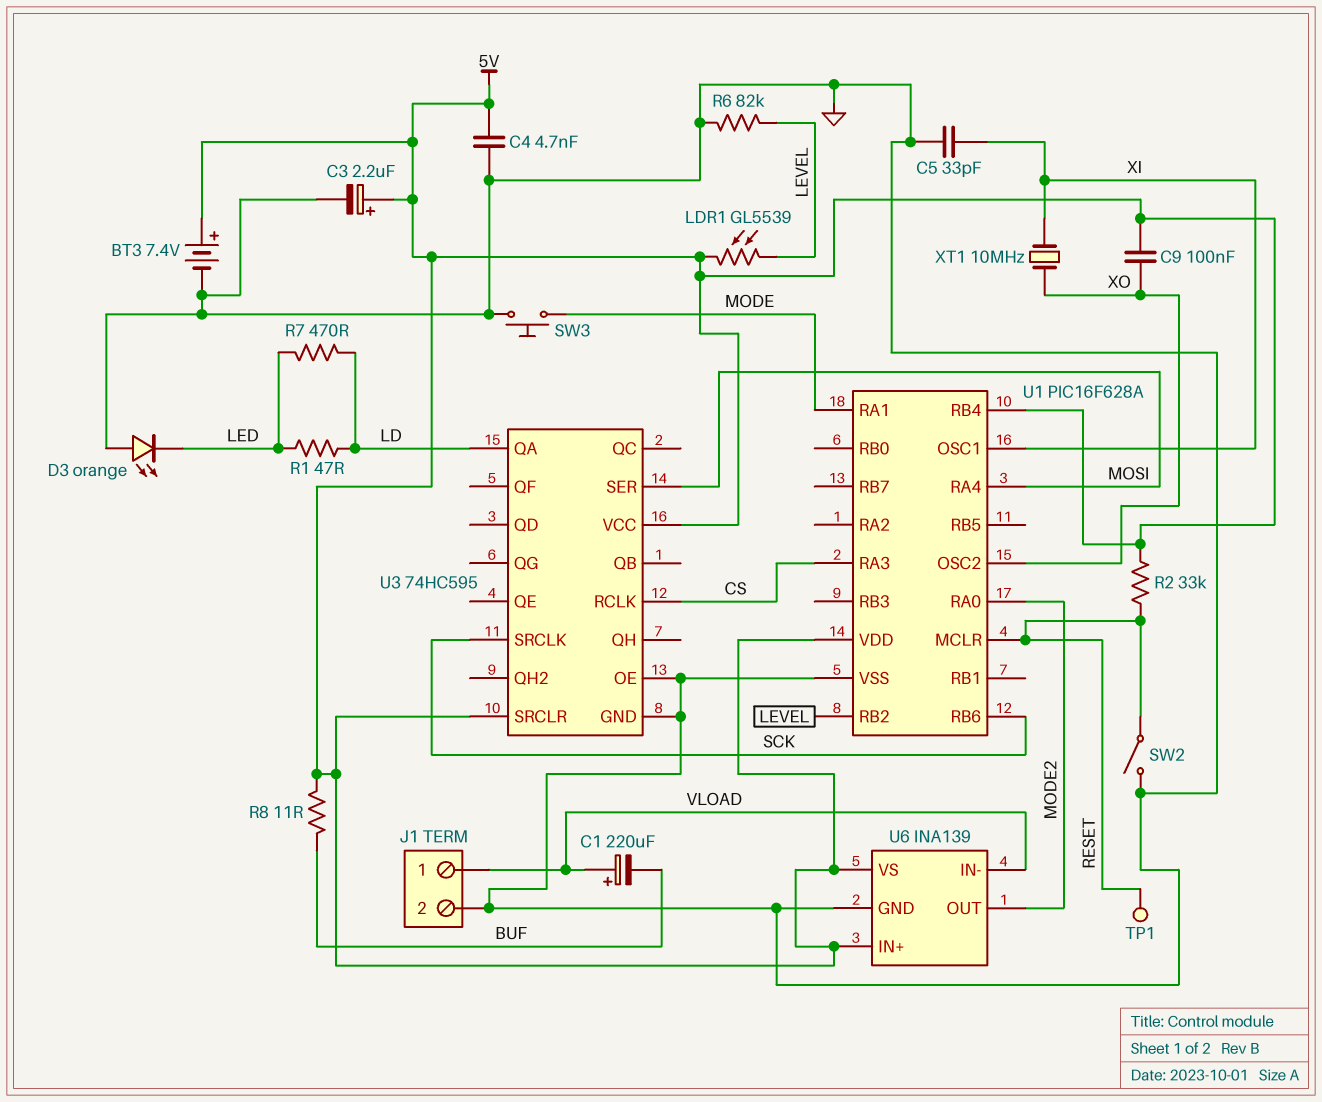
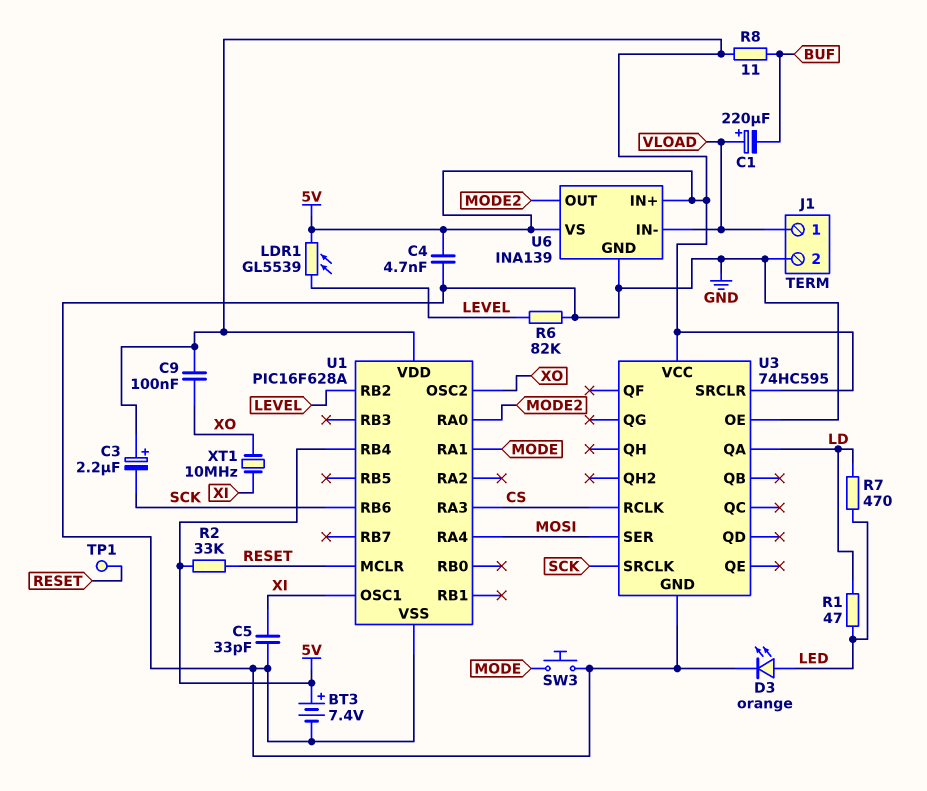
C3: 2.2uF (plus 5V, minus GND) -> 2.2uF (plus 5V, minus SCK)
D3: LED orange (A GND, K LED) -> LED orange (A LED, K GND)
SW2: switch (GND, RESET) -> none

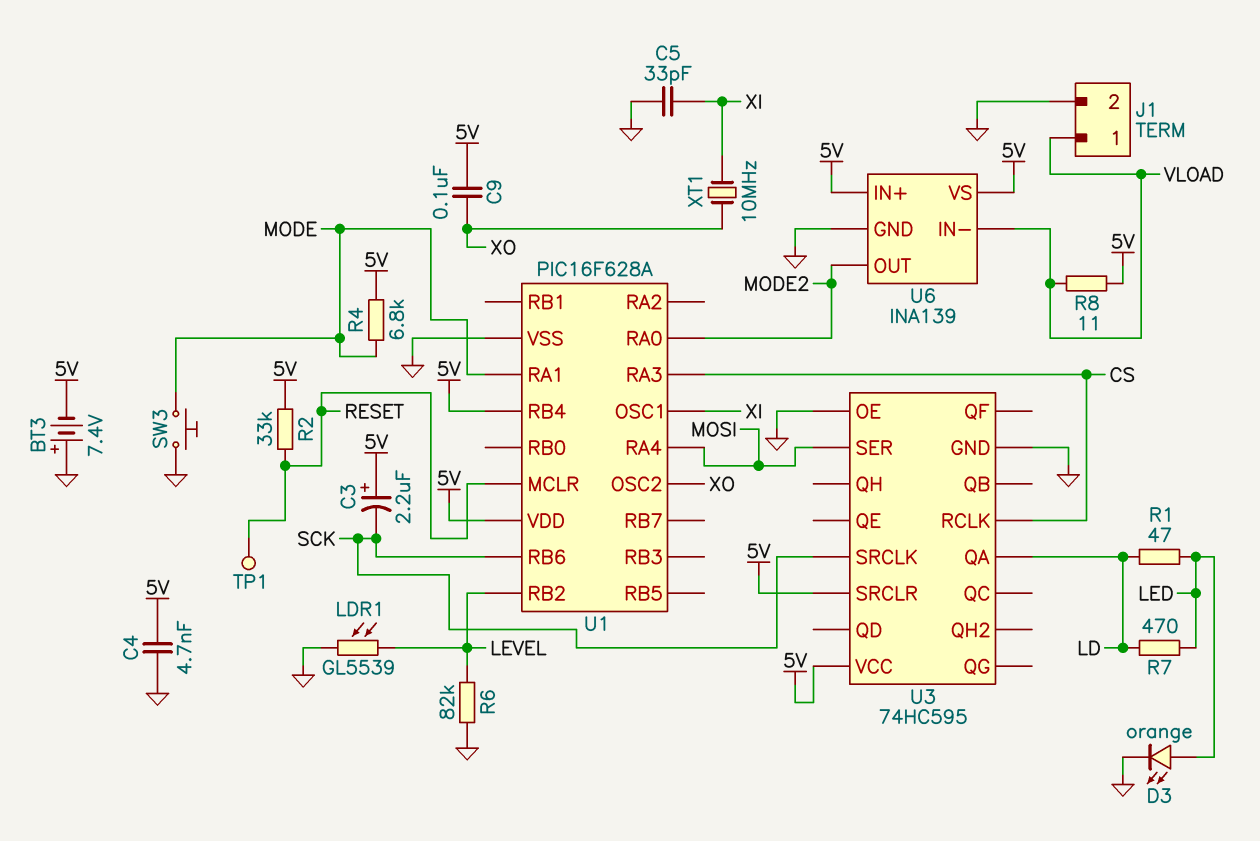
BT3: 7.4V (plus 5V, minus GND) -> 7.4V (plus GND, minus 5V)
C1: 220uF (plus VLOAD, minus BUF) -> none
LDR1: GL5539 (5V, LEVEL) -> GL5539 (GND, LEVEL)
R4: none -> 6.8k (5V, MODE)
R8: 11 (5V, BUF) -> 11 (5V, VLOAD)

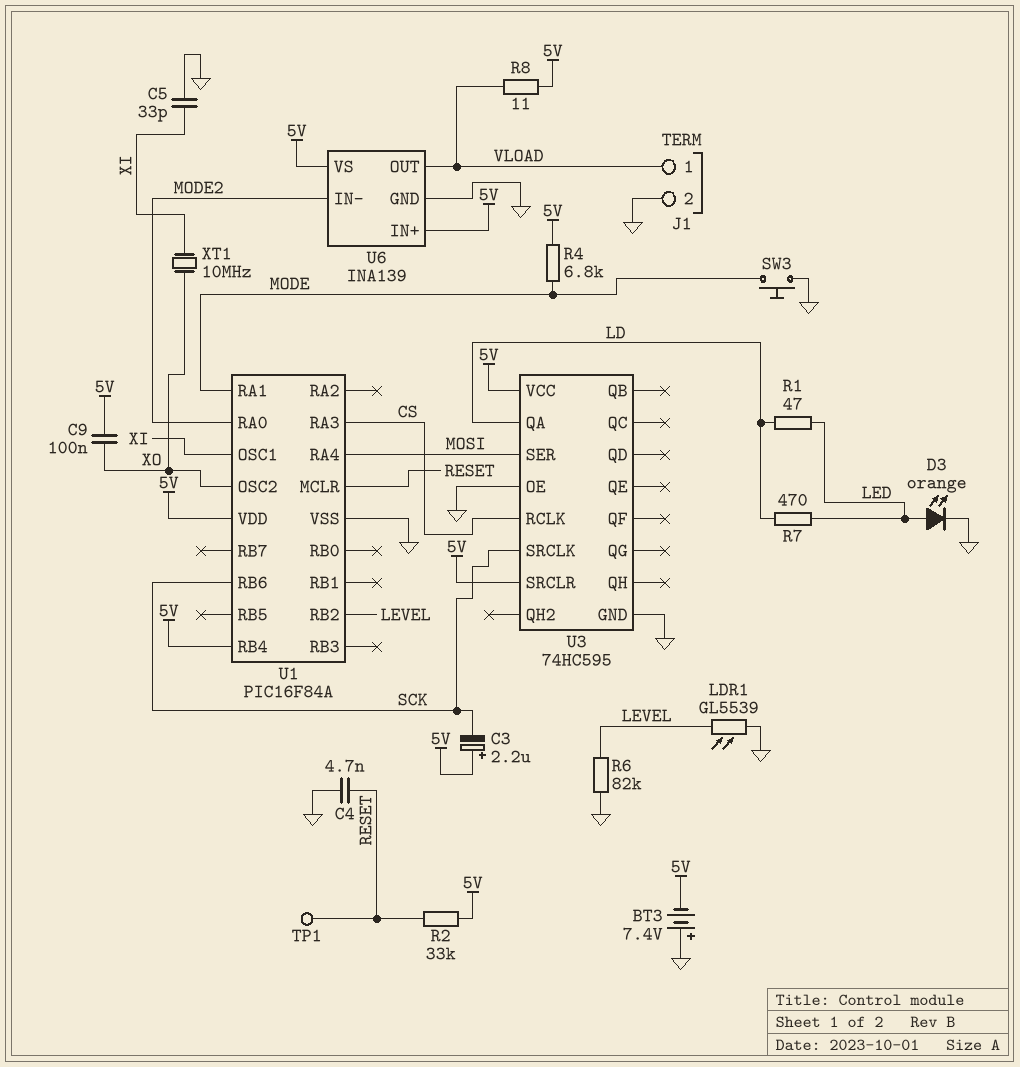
C4: 4.7nF (5V, GND) -> 4.7nF (GND, RESET)
U1: PIC16F628A -> PIC16F84A
U6 pin IN-: VLOAD -> MODE2
U6 pin OUT: MODE2 -> VLOAD

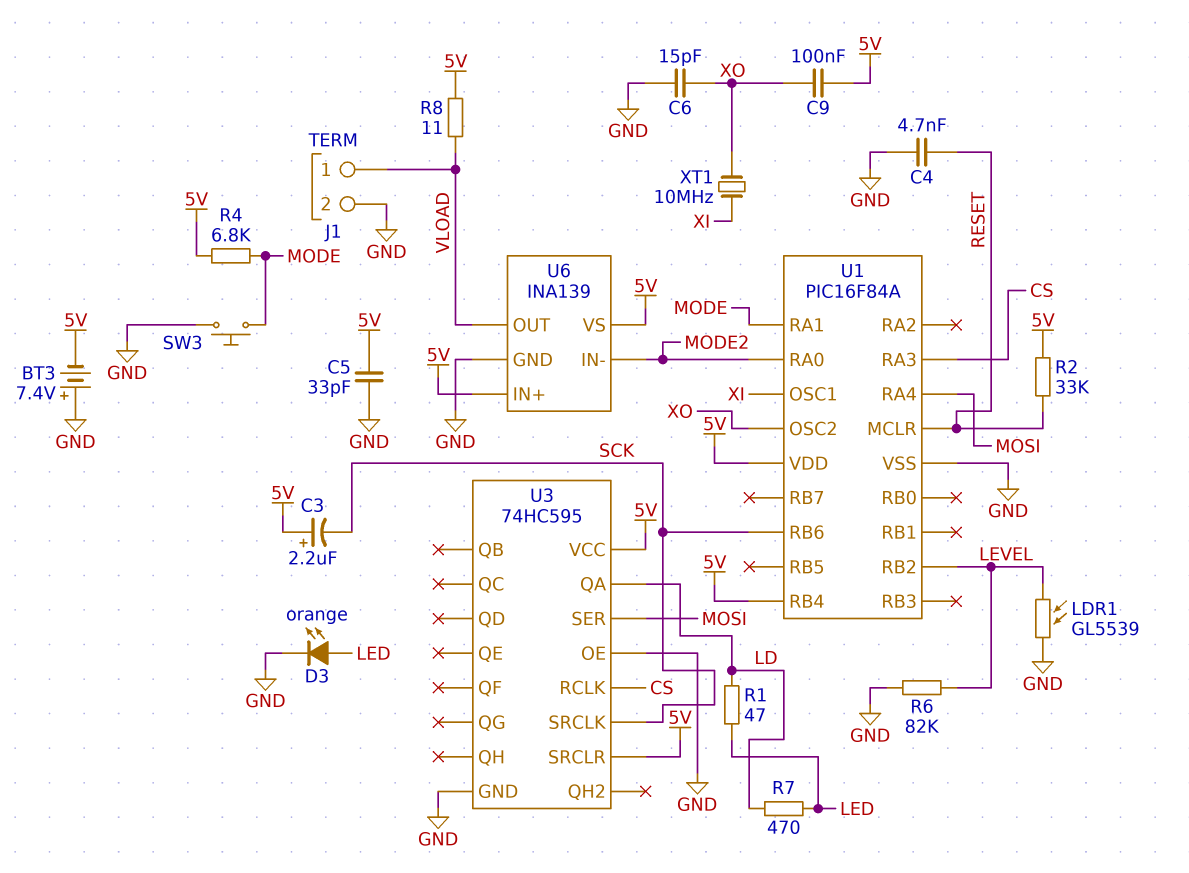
C5: 33pF (GND, XI) -> 33pF (5V, GND)
C6: none -> 15pF (GND, XO)
TP1: test point (RESET) -> none

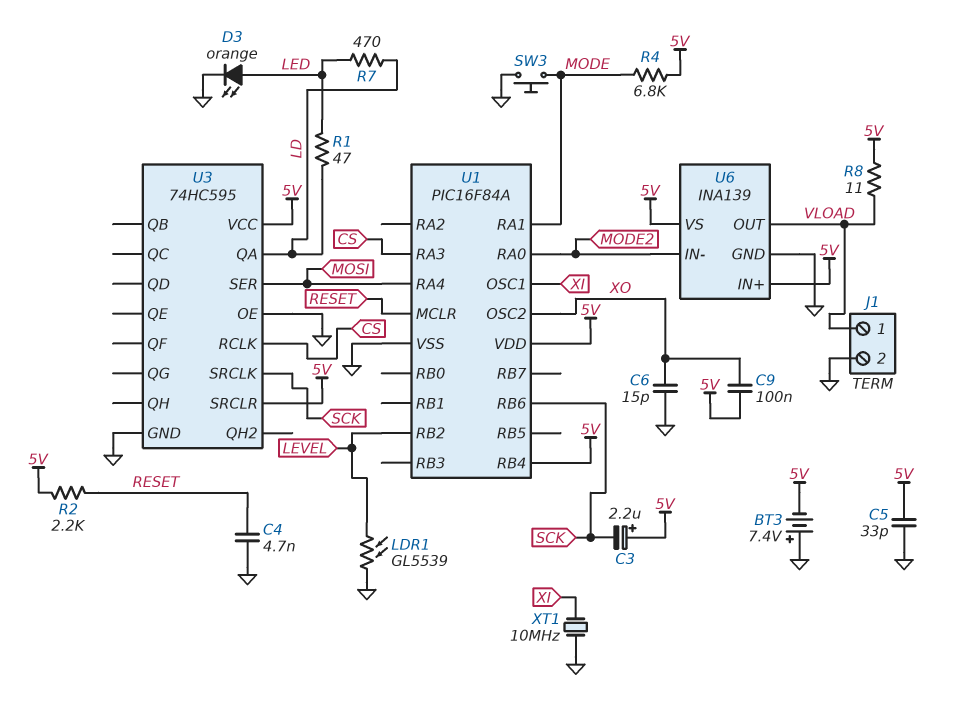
R2: 33k (5V, RESET) -> 2.2k (5V, RESET)
R6: 82k (GND, LEVEL) -> none
XT1: 10MHz (XI, XO) -> 10MHz (GND, XI)

